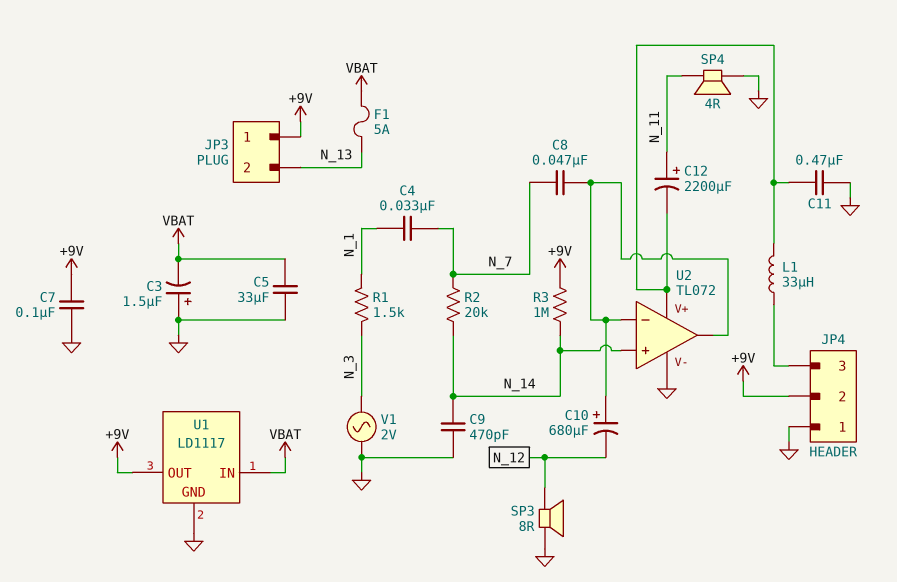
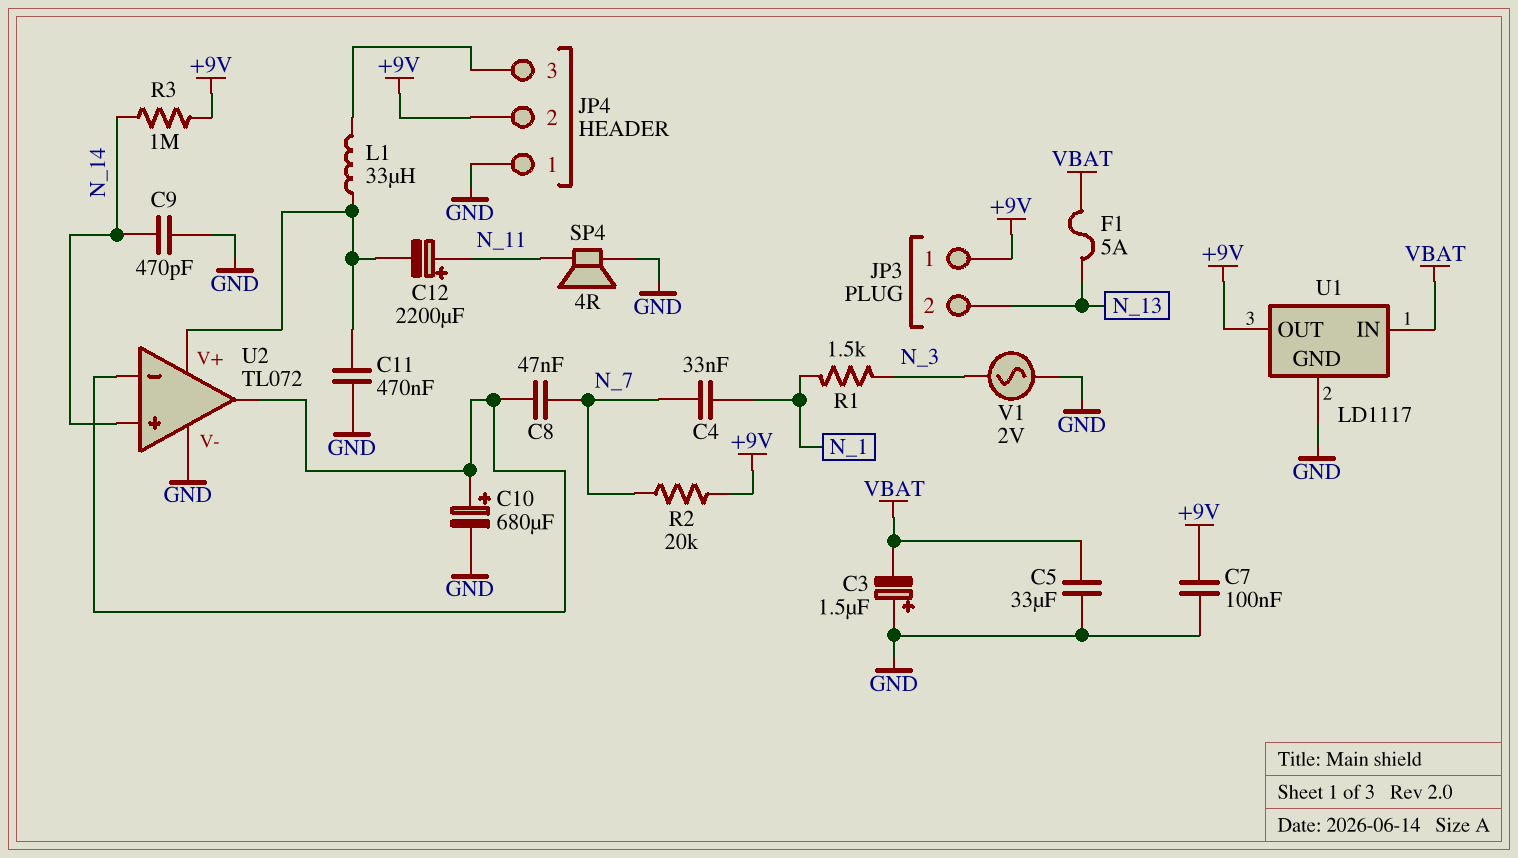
C10: 680uF (plus U2/in-, minus N_12) -> 680uF (plus U2/in-, minus GND)
R2: 20k (N_7, N_14) -> 20k (+9V, N_7)
SP3: speaker 8R (GND, N_12) -> none

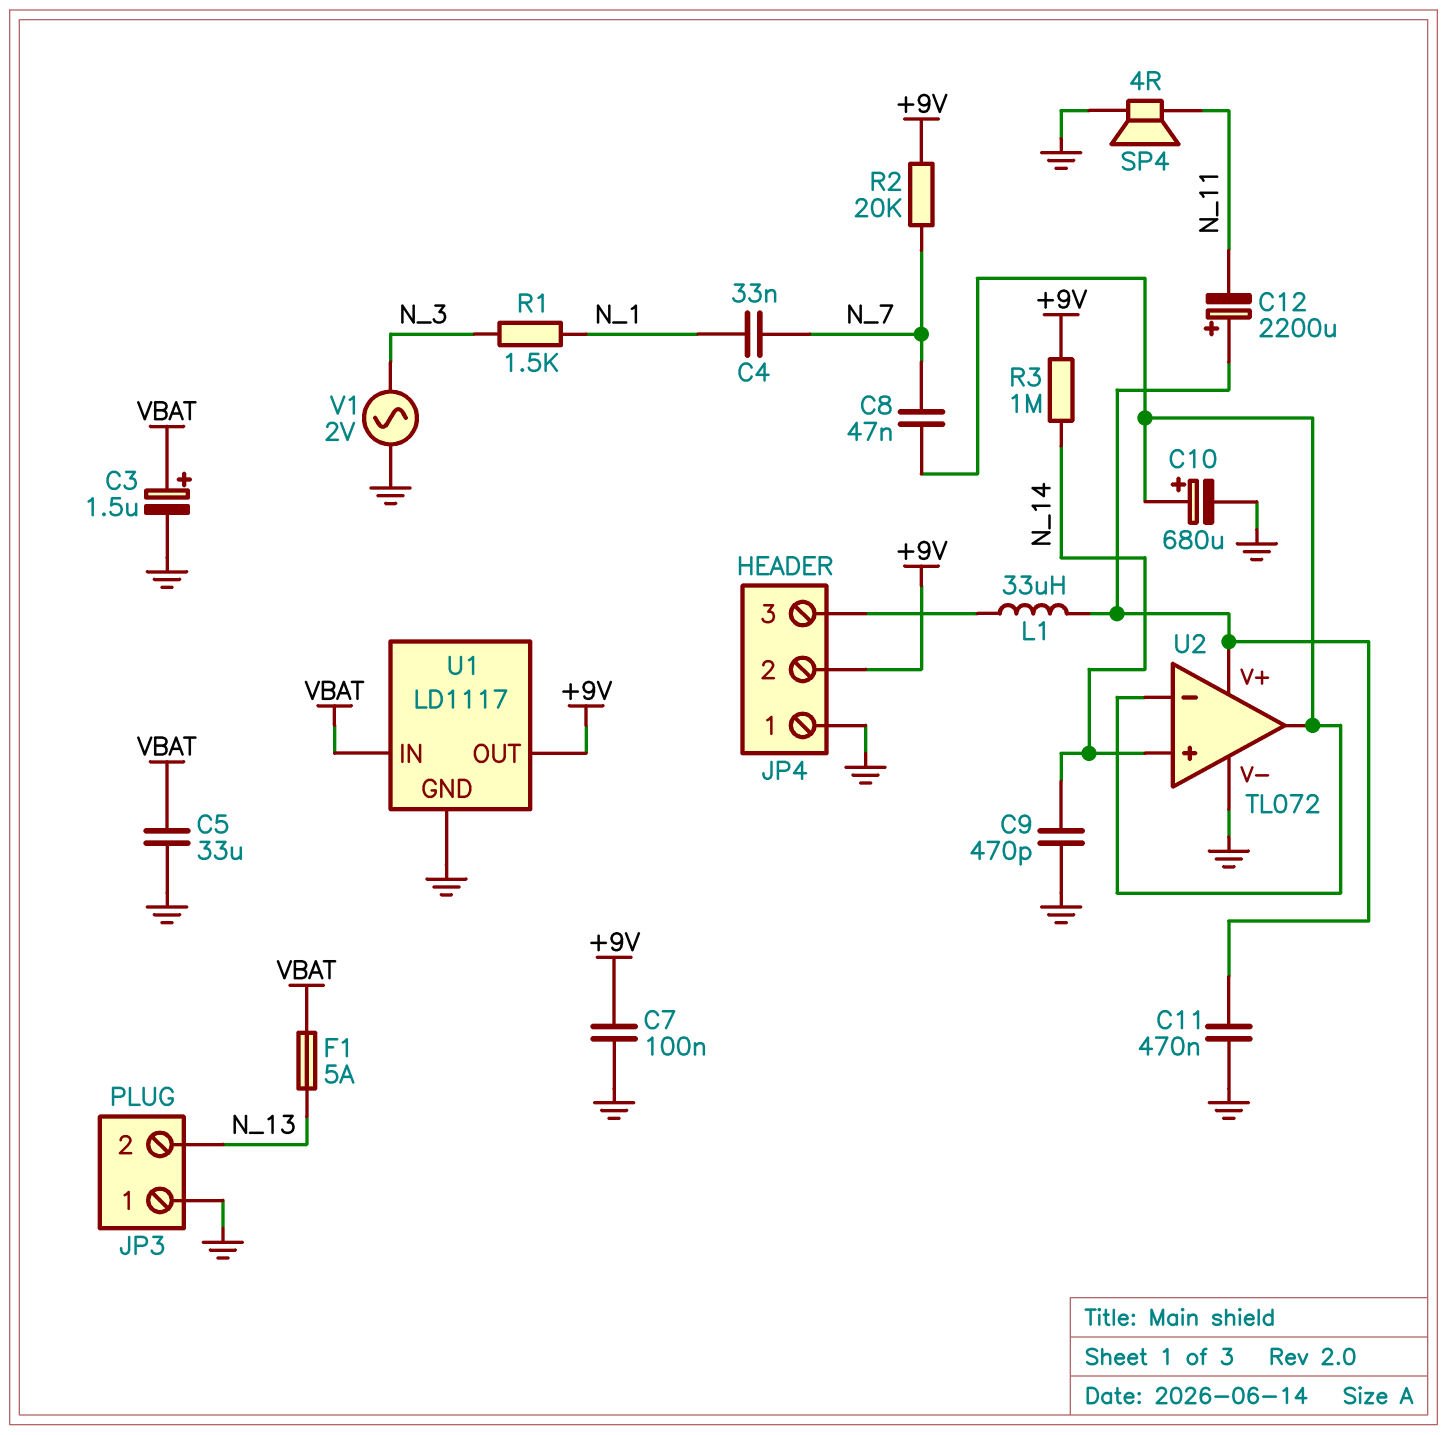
C3: 1.5uF (plus GND, minus VBAT) -> 1.5uF (plus VBAT, minus GND)
C12: 2200uF (plus N_11, minus U2/V+) -> 2200uF (plus U2/V+, minus N_11)
JP3 pin 1: +9V -> GND

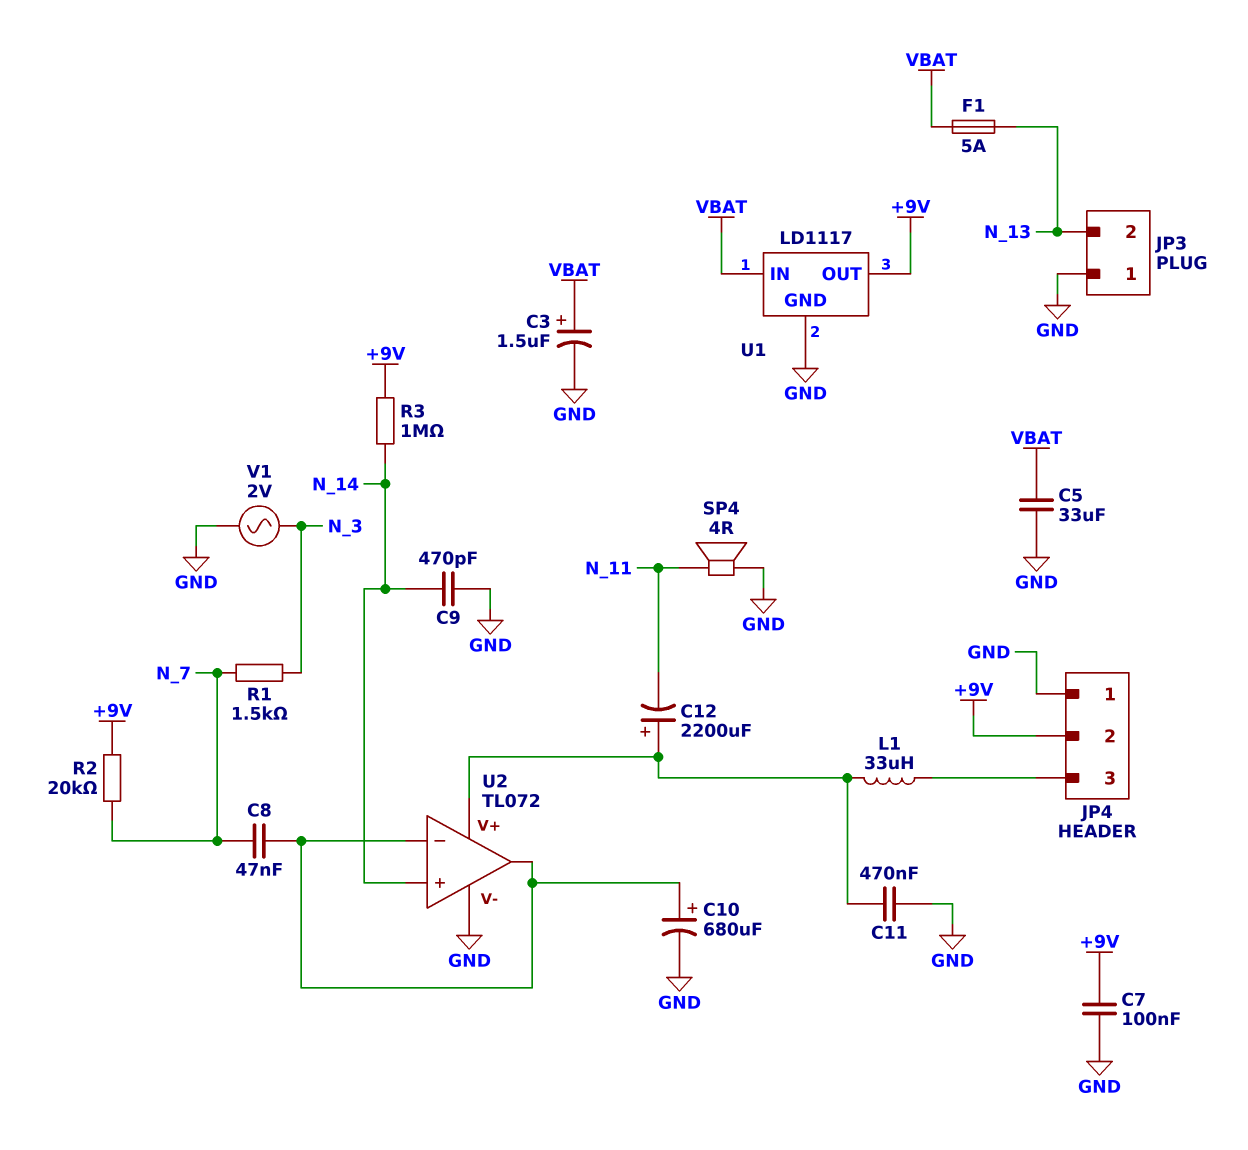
C4: 33nF (N_1, N_7) -> none
R1: 1.5k (N_1, N_3) -> 1.5k (N_3, N_7)

